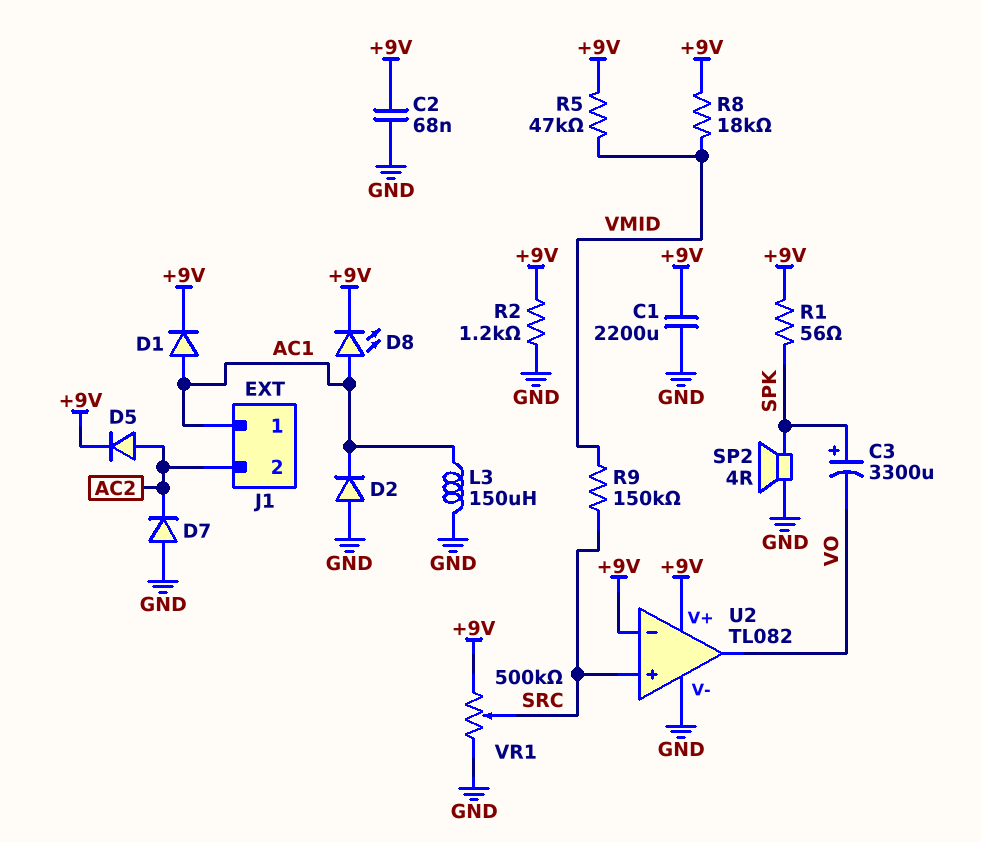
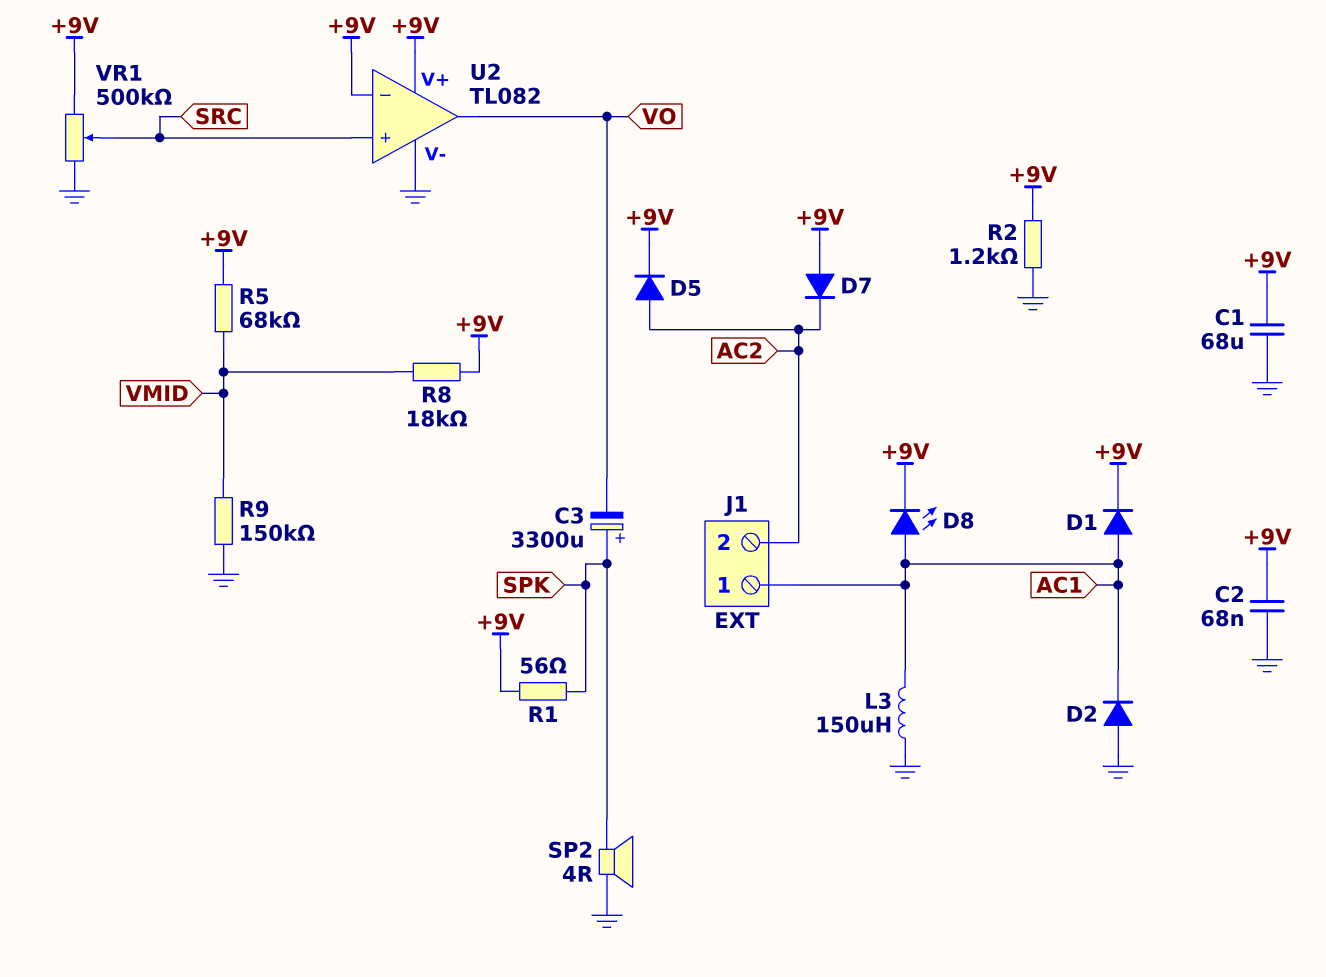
C1: 2200uF (+9V, GND) -> 68uF (+9V, GND)
D7: diode (A GND, K AC2) -> diode (A +9V, K AC2)
R5: 47k (+9V, VMID) -> 68k (+9V, VMID)
R9: 150k (SRC, VMID) -> 150k (GND, VMID)

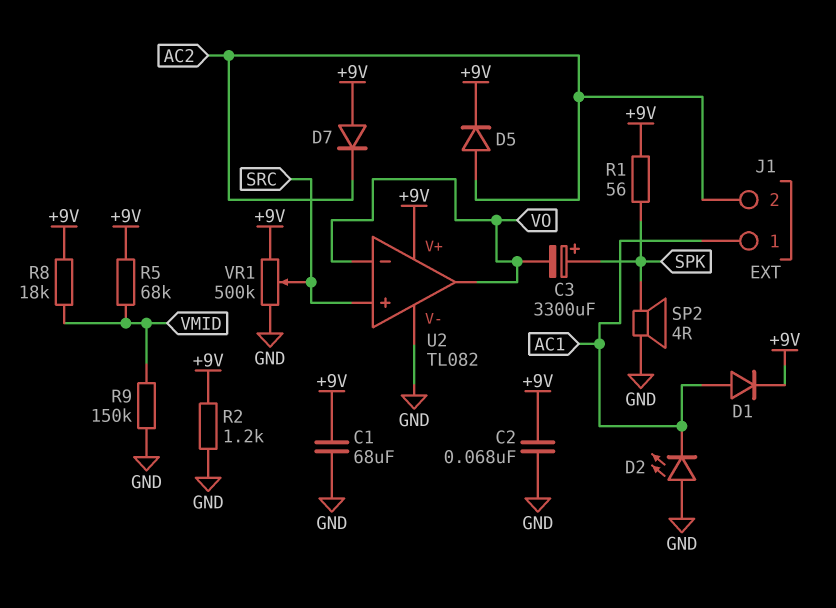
D2: diode (A GND, K AC1) -> LED (A GND, K AC1)
D8: LED (A AC1, K +9V) -> none
L3: 150uH (AC1, GND) -> none
U2 pin in-: +9V -> VO

